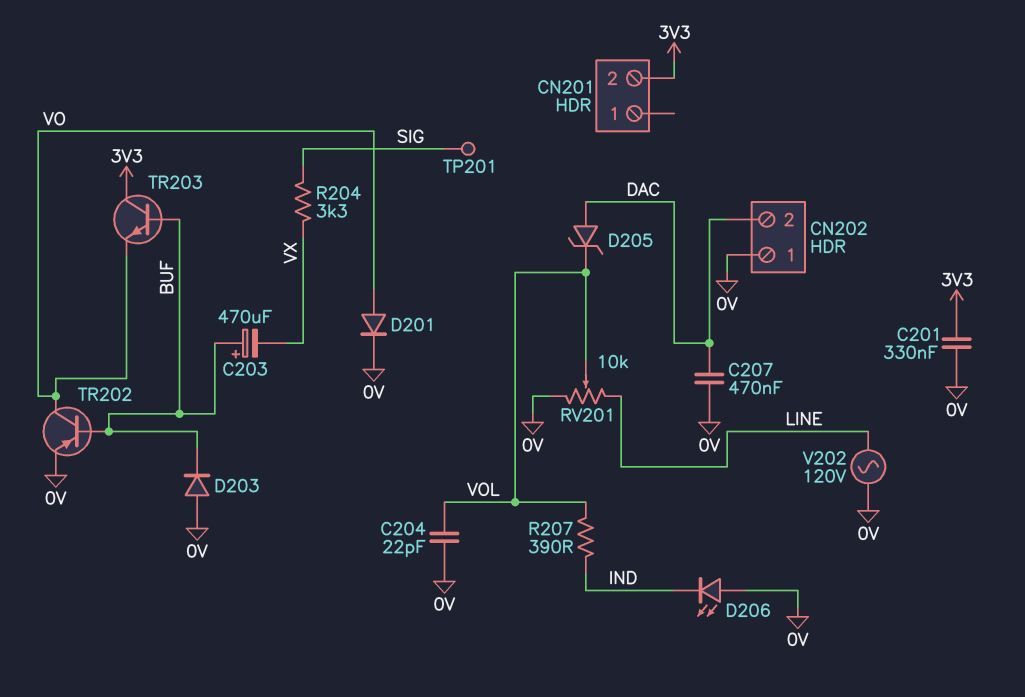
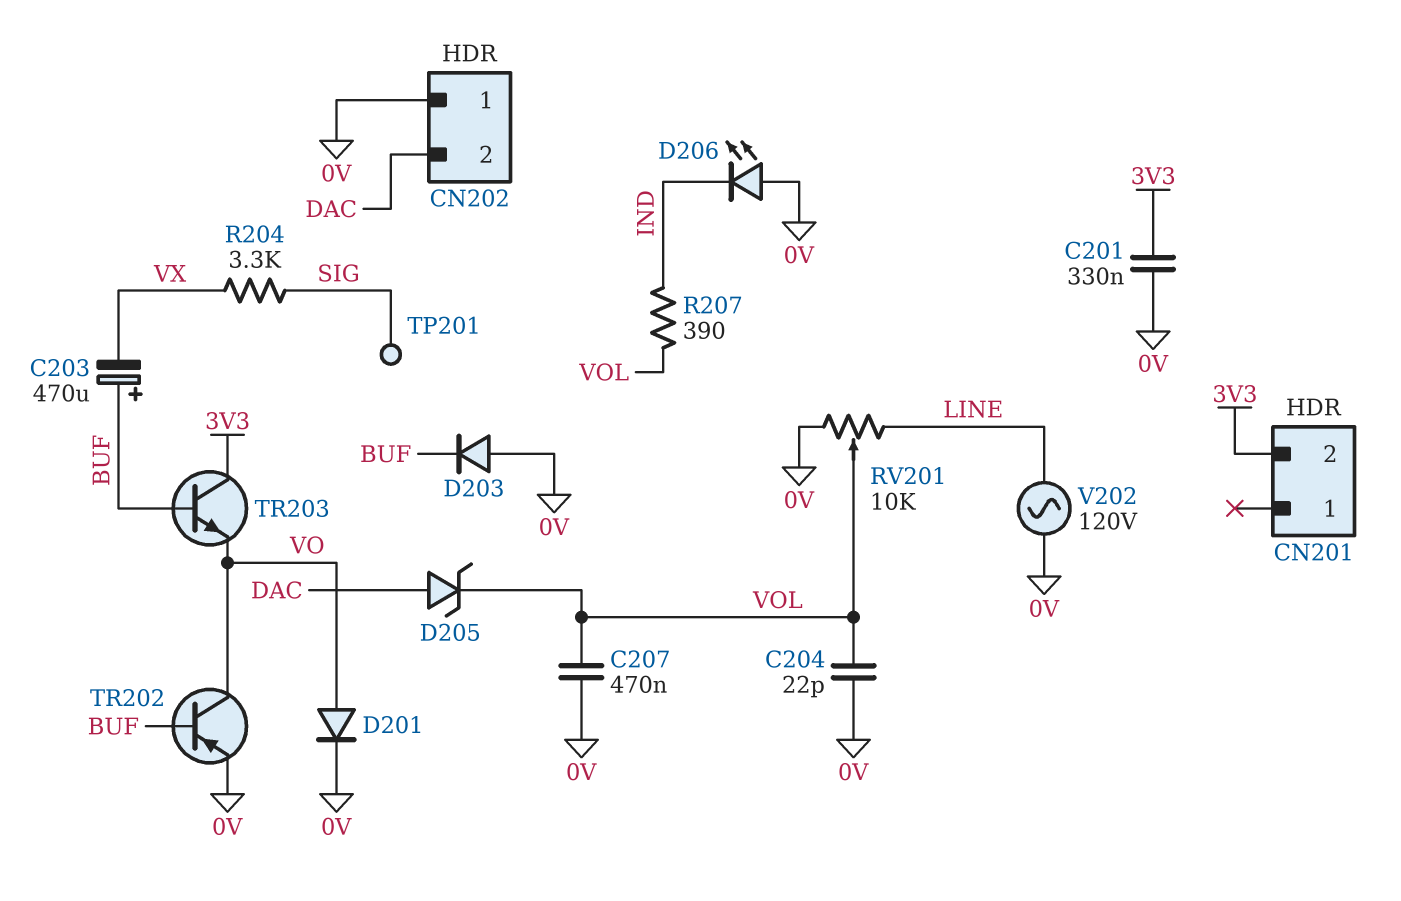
C207: 470nF (0V, DAC) -> 470nF (0V, VOL)

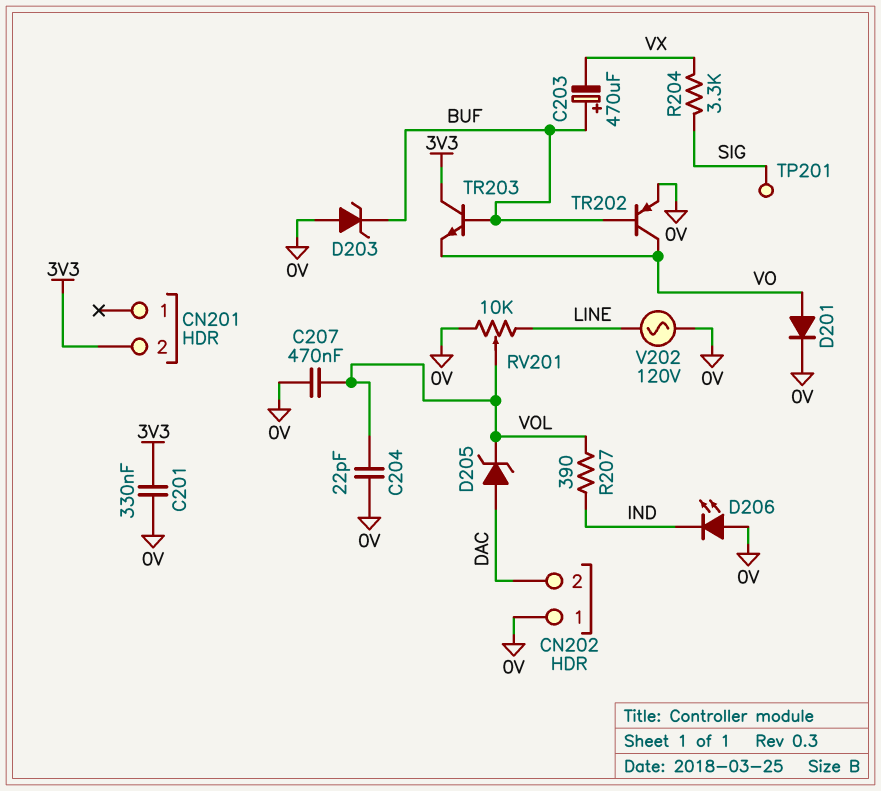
D203: diode (A 0V, K BUF) -> zener (A 0V, K BUF)

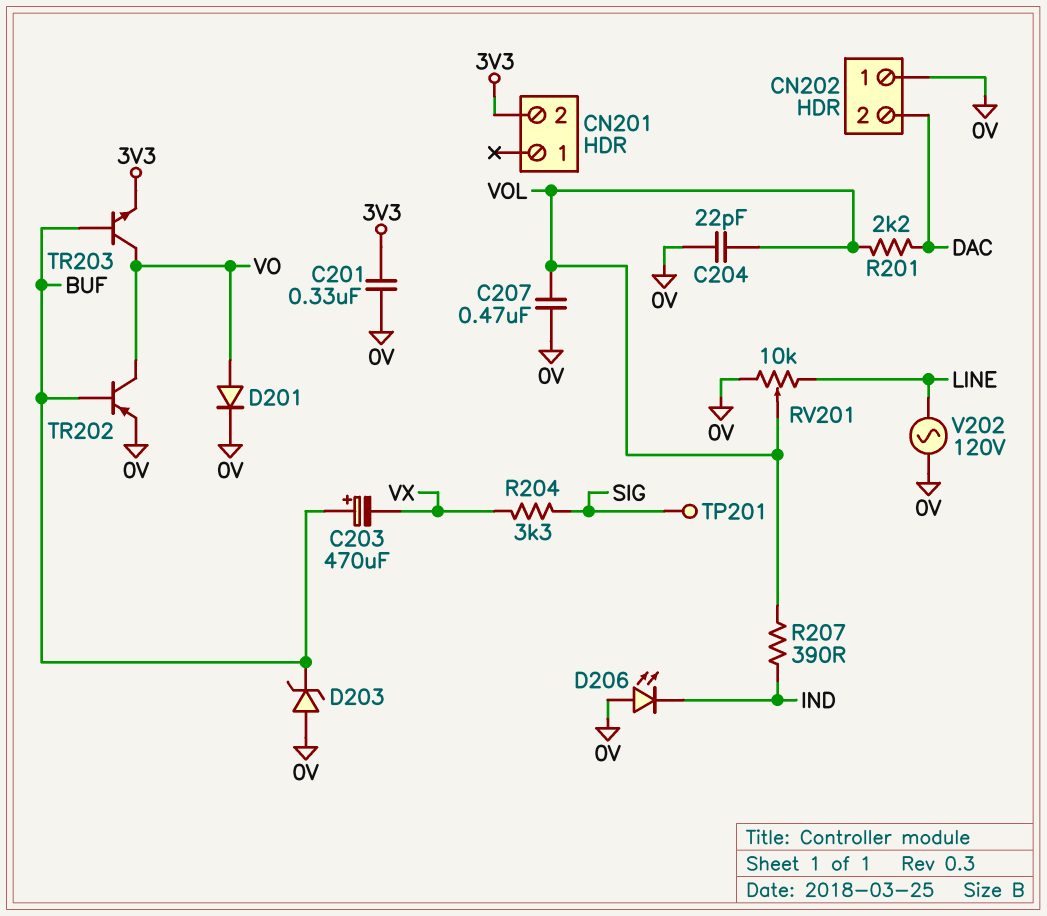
D205: zener (A DAC, K VOL) -> none
R201: none -> 2.2k (DAC, VOL)
TR203: NPN (B BUF, C 3V3, E VO) -> NPN (B BUF, C VO, E 3V3)

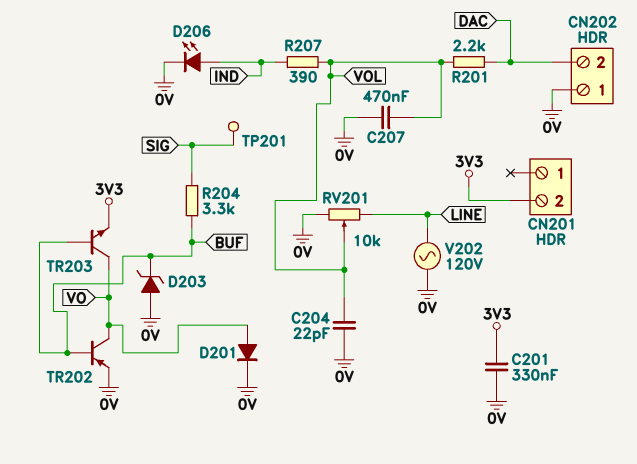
C203: 470uF (plus BUF, minus VX) -> none
D206: LED (A 0V, K IND) -> LED (A IND, K 0V)
R204: 3.3k (SIG, VX) -> 3.3k (BUF, SIG)

